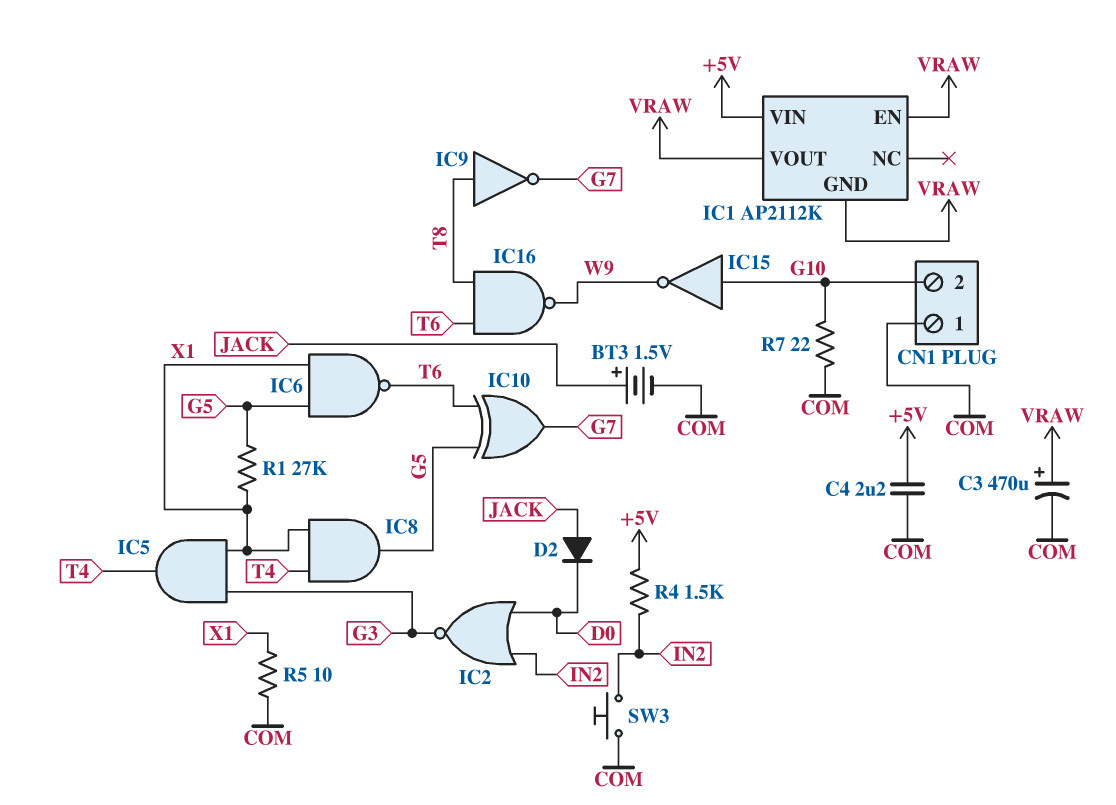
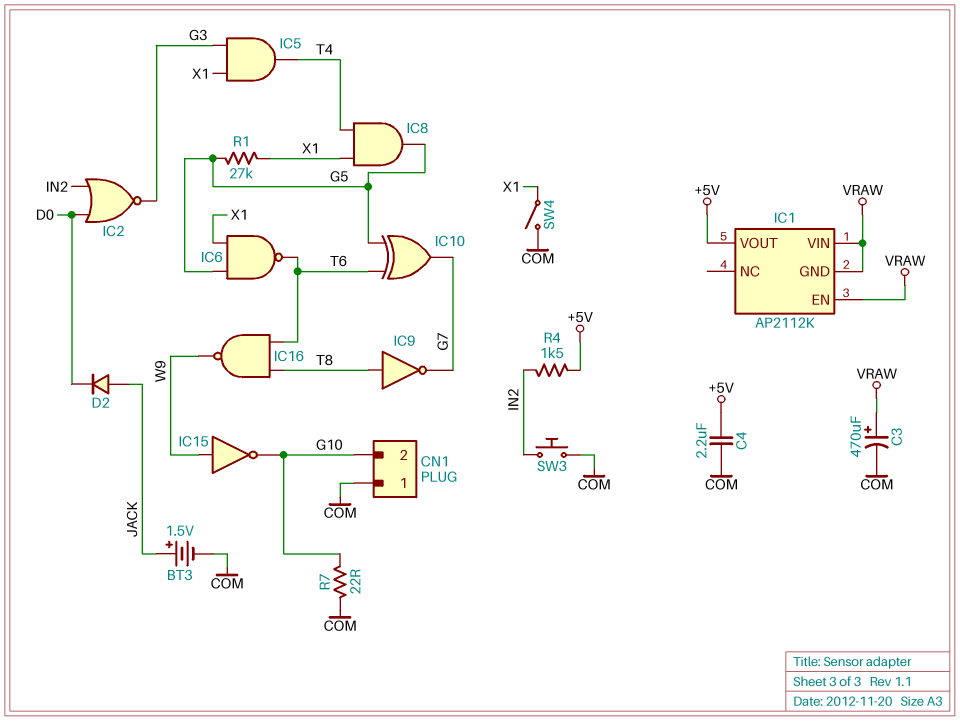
IC1 pin VIN: +5V -> VRAW
IC1 pin VOUT: VRAW -> +5V
IC15: NOT (in G10, out W9) -> NOT (in W9, out G10)
R5: 10 (COM, X1) -> none
SW4: none -> switch (COM, X1)

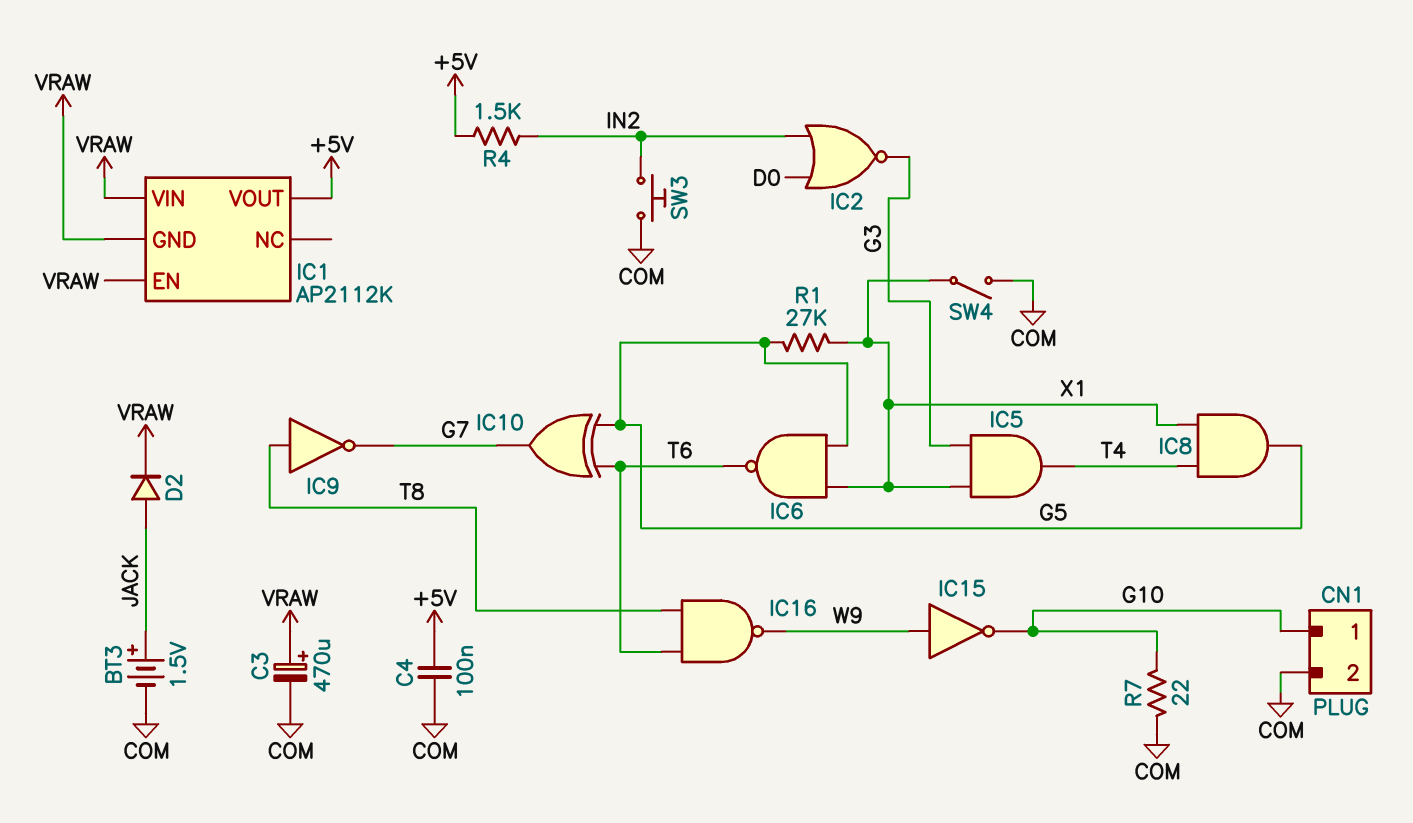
C4: 2.2uF (+5V, COM) -> 100nF (+5V, COM)
CN1 pin 1: COM -> G10
CN1 pin 2: G10 -> COM
D2: diode (A JACK, K D0) -> diode (A JACK, K VRAW)

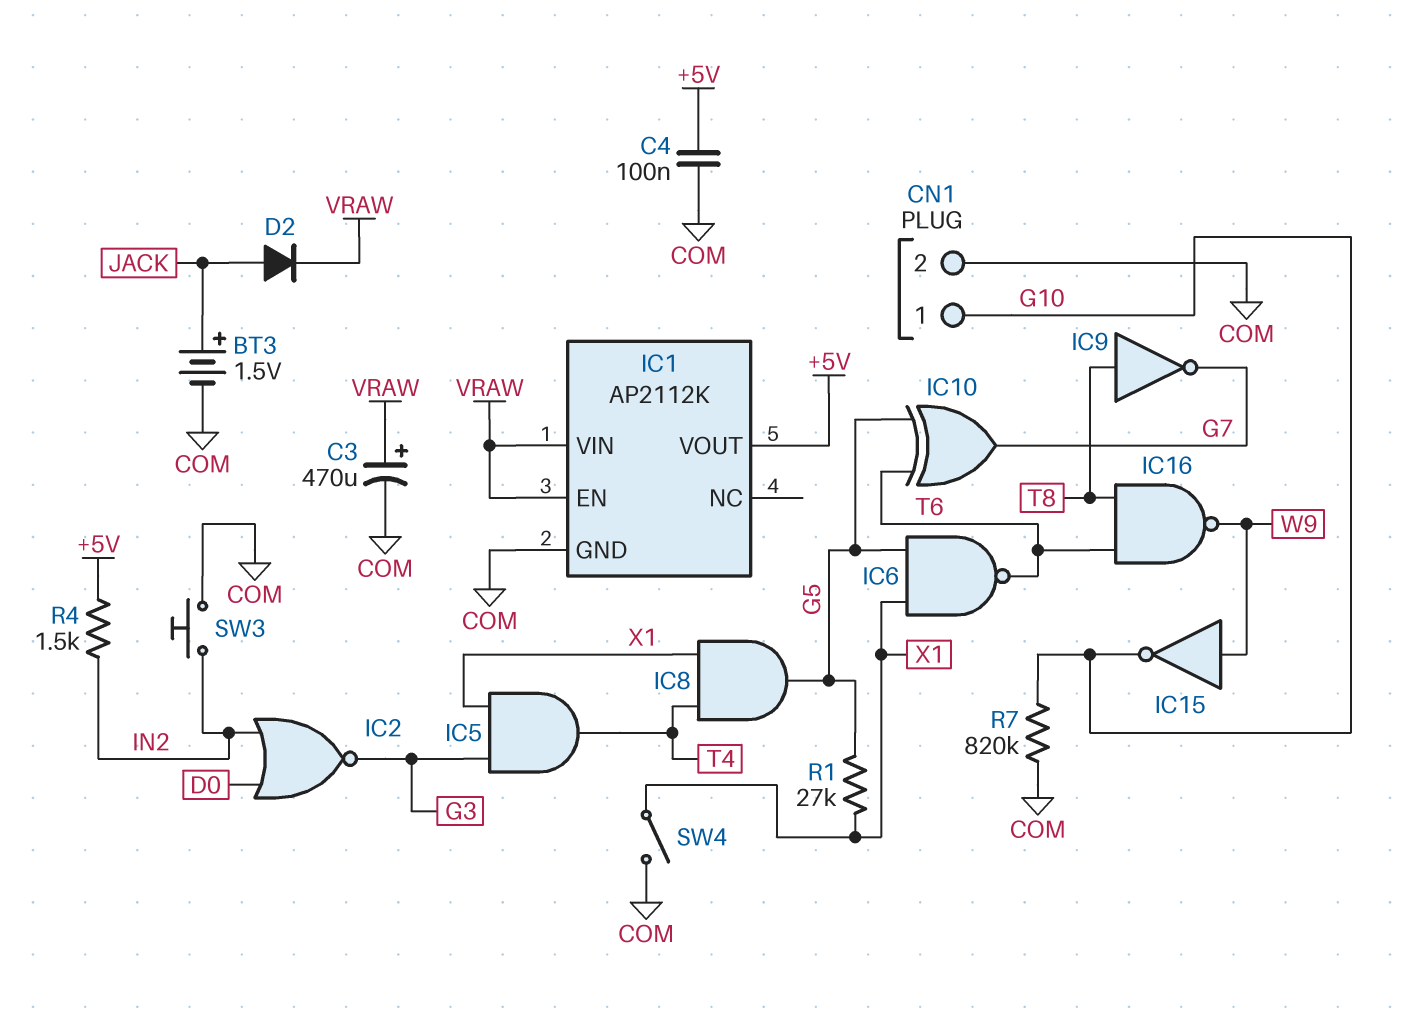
IC1 pin GND: VRAW -> COM
R7: 22 (COM, G10) -> 820k (COM, G10)

